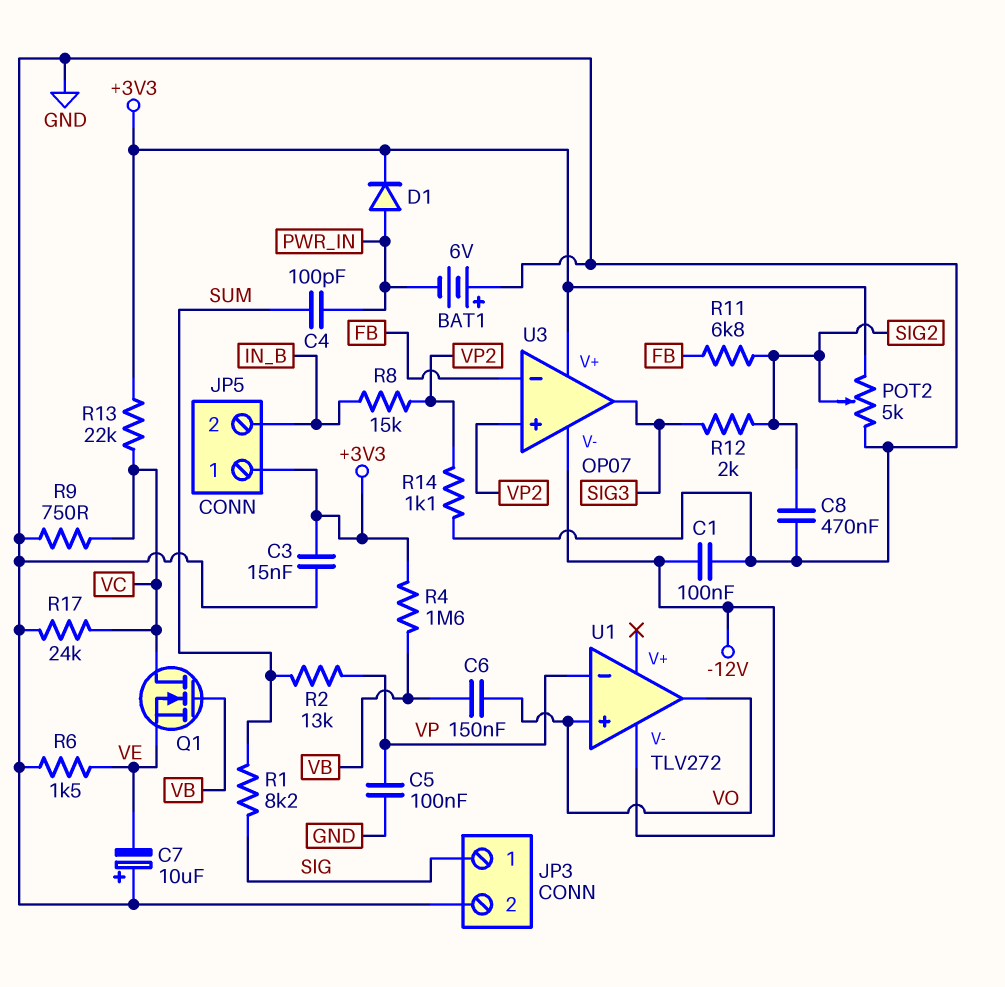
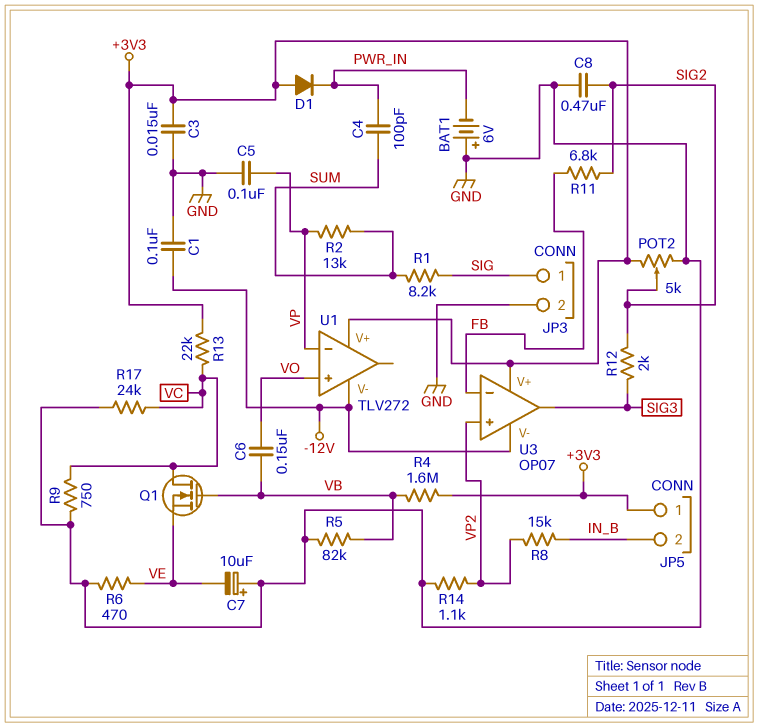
D1: diode (A PWR_IN, K +3V3) -> diode (A +3V3, K PWR_IN)
R5: none -> 82k (GND, VB)
R6: 1.5k (GND, VE) -> 470 (GND, VE)
U1 pin V+: none -> +3V3
U1 pin out: VO -> none

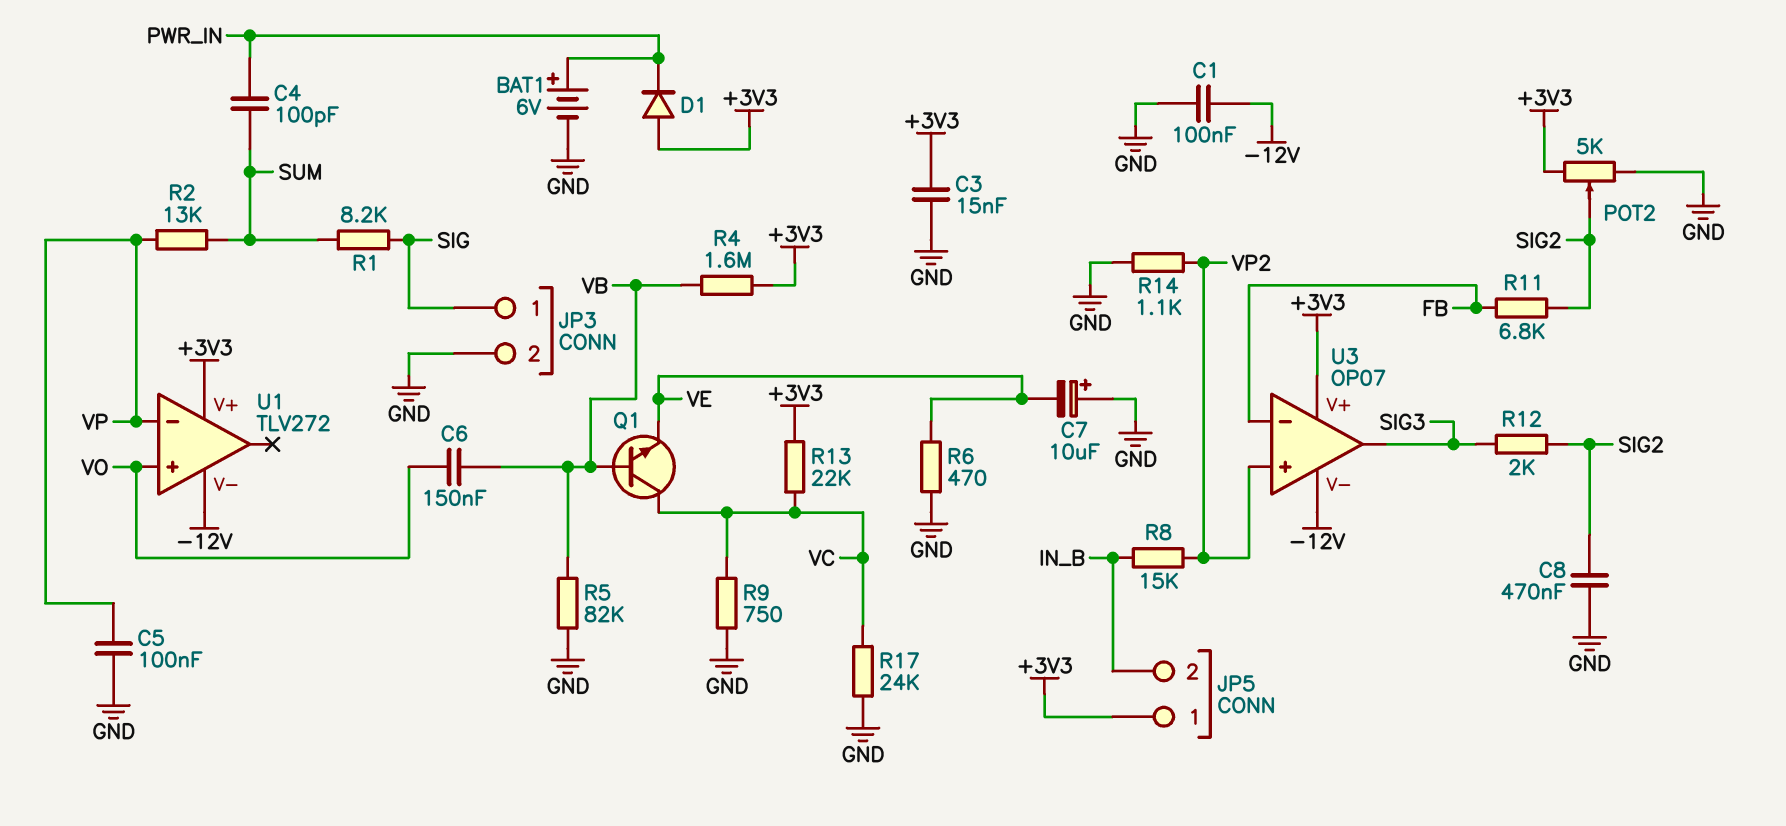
BAT1: 6V (plus GND, minus PWR_IN) -> 6V (plus PWR_IN, minus GND)
Q1: NMOS (G VB, D VC, S VE) -> NPN (B VB, C VC, E VE)

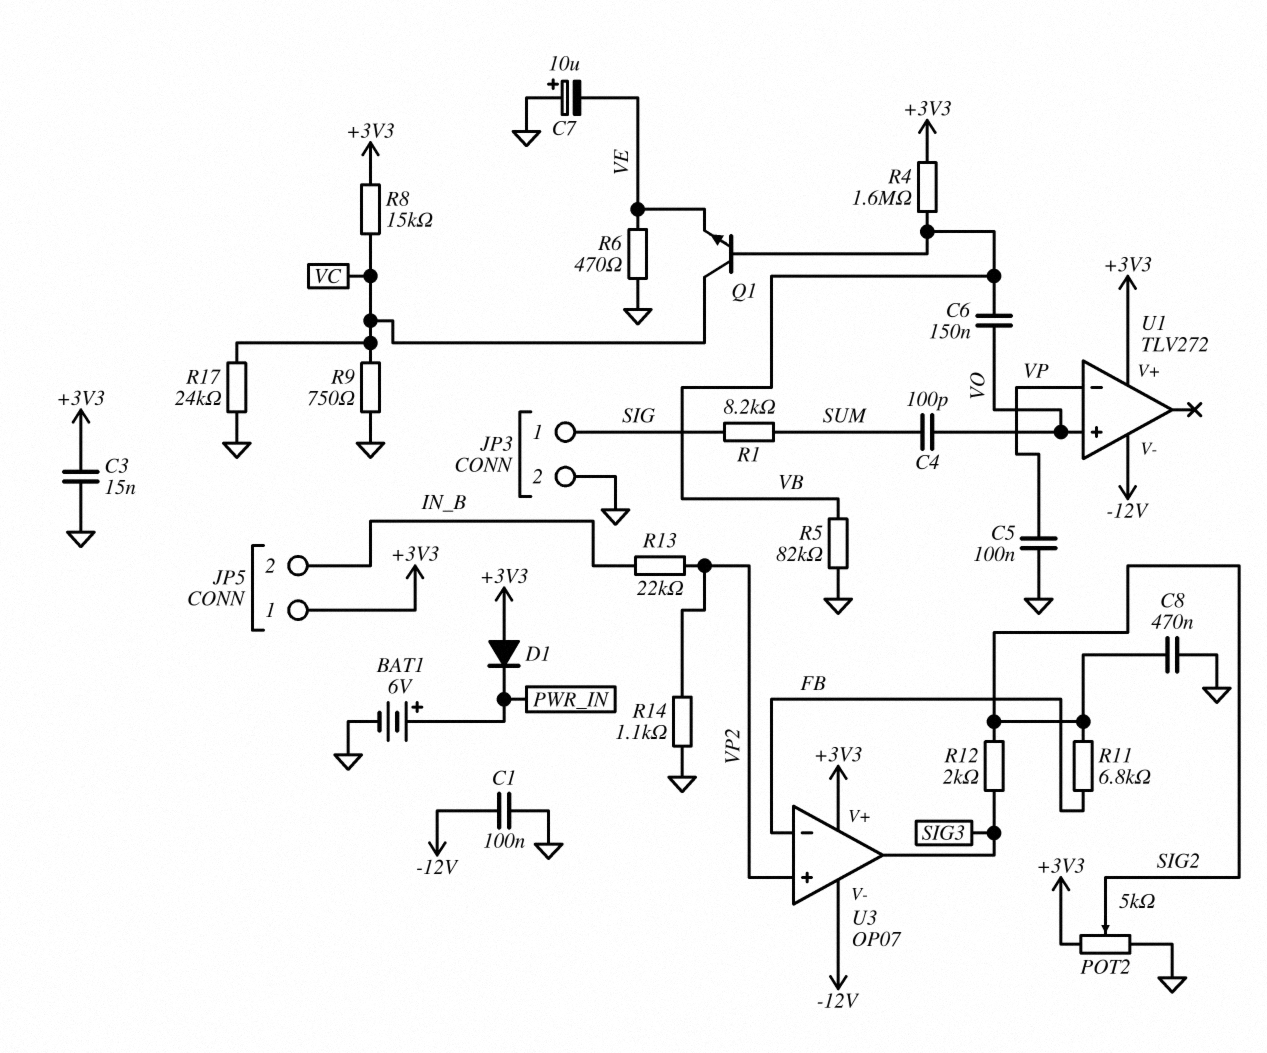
C4: 100pF (PWR_IN, SUM) -> 100pF (SUM, VO)
R2: 13k (SUM, VP) -> none
R8: 15k (IN_B, VP2) -> 15k (+3V3, VC)
R13: 22k (+3V3, VC) -> 22k (IN_B, VP2)

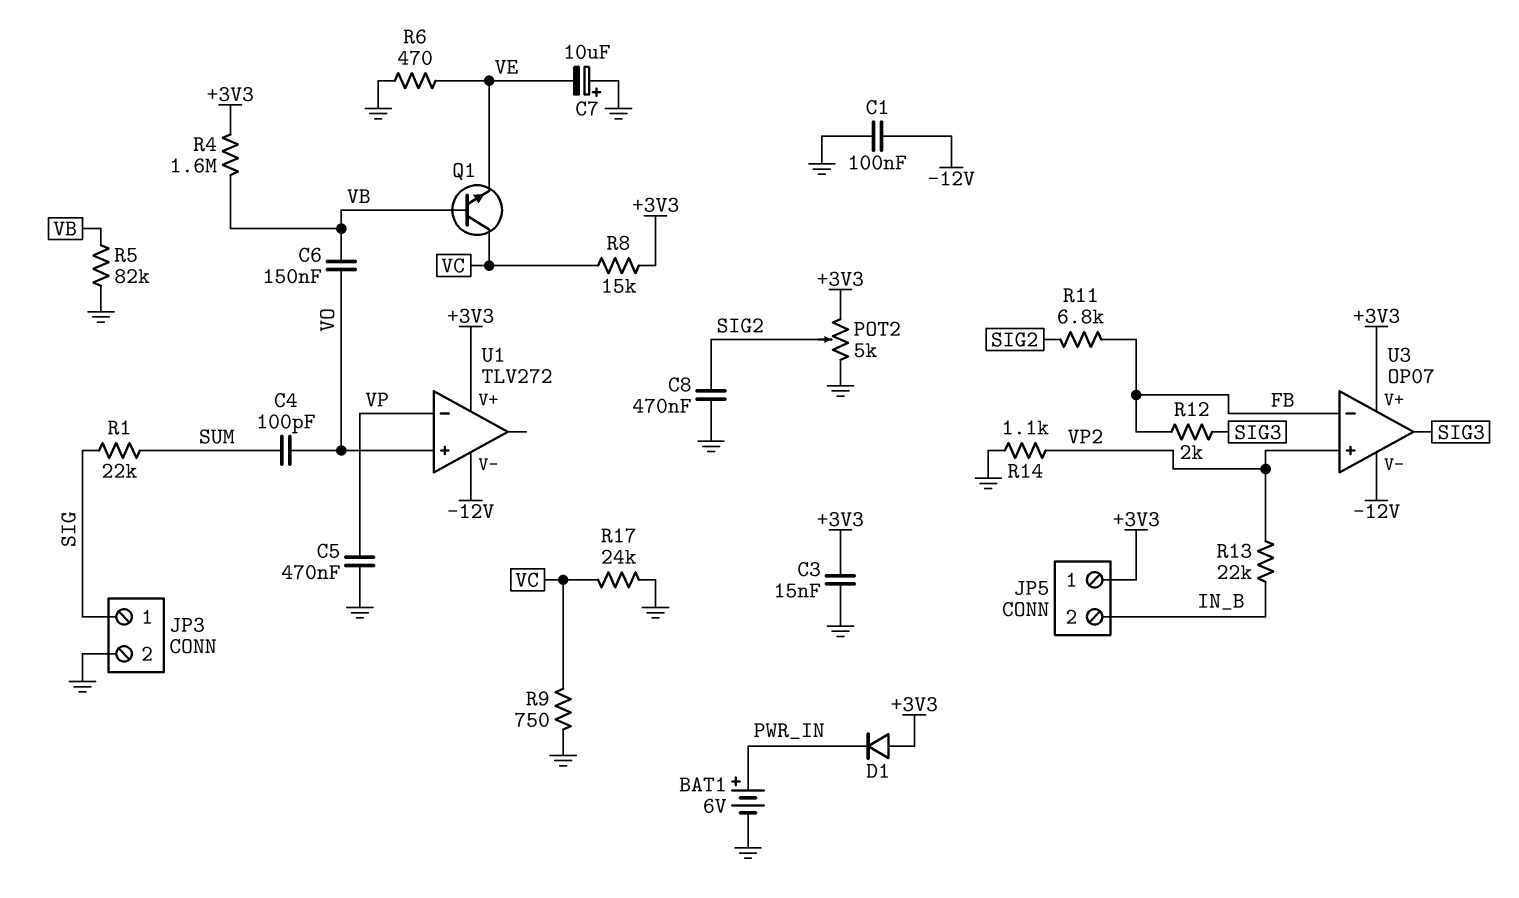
C5: 100nF (GND, VP) -> 470nF (GND, VP)
R1: 8.2k (SIG, SUM) -> 22k (SIG, SUM)
R12: 2k (SIG2, SIG3) -> 2k (FB, SIG3)

